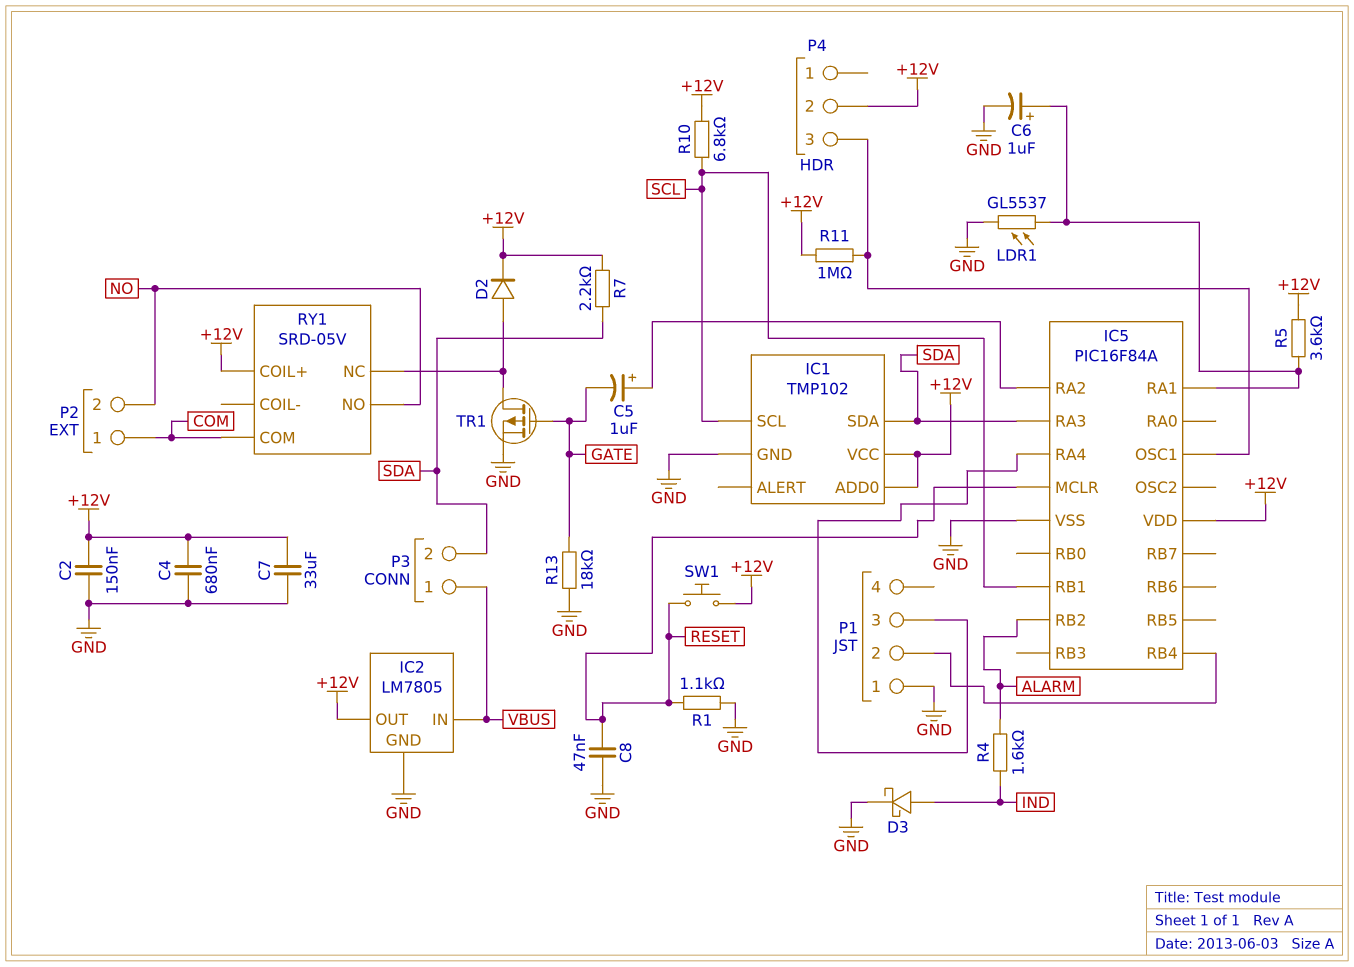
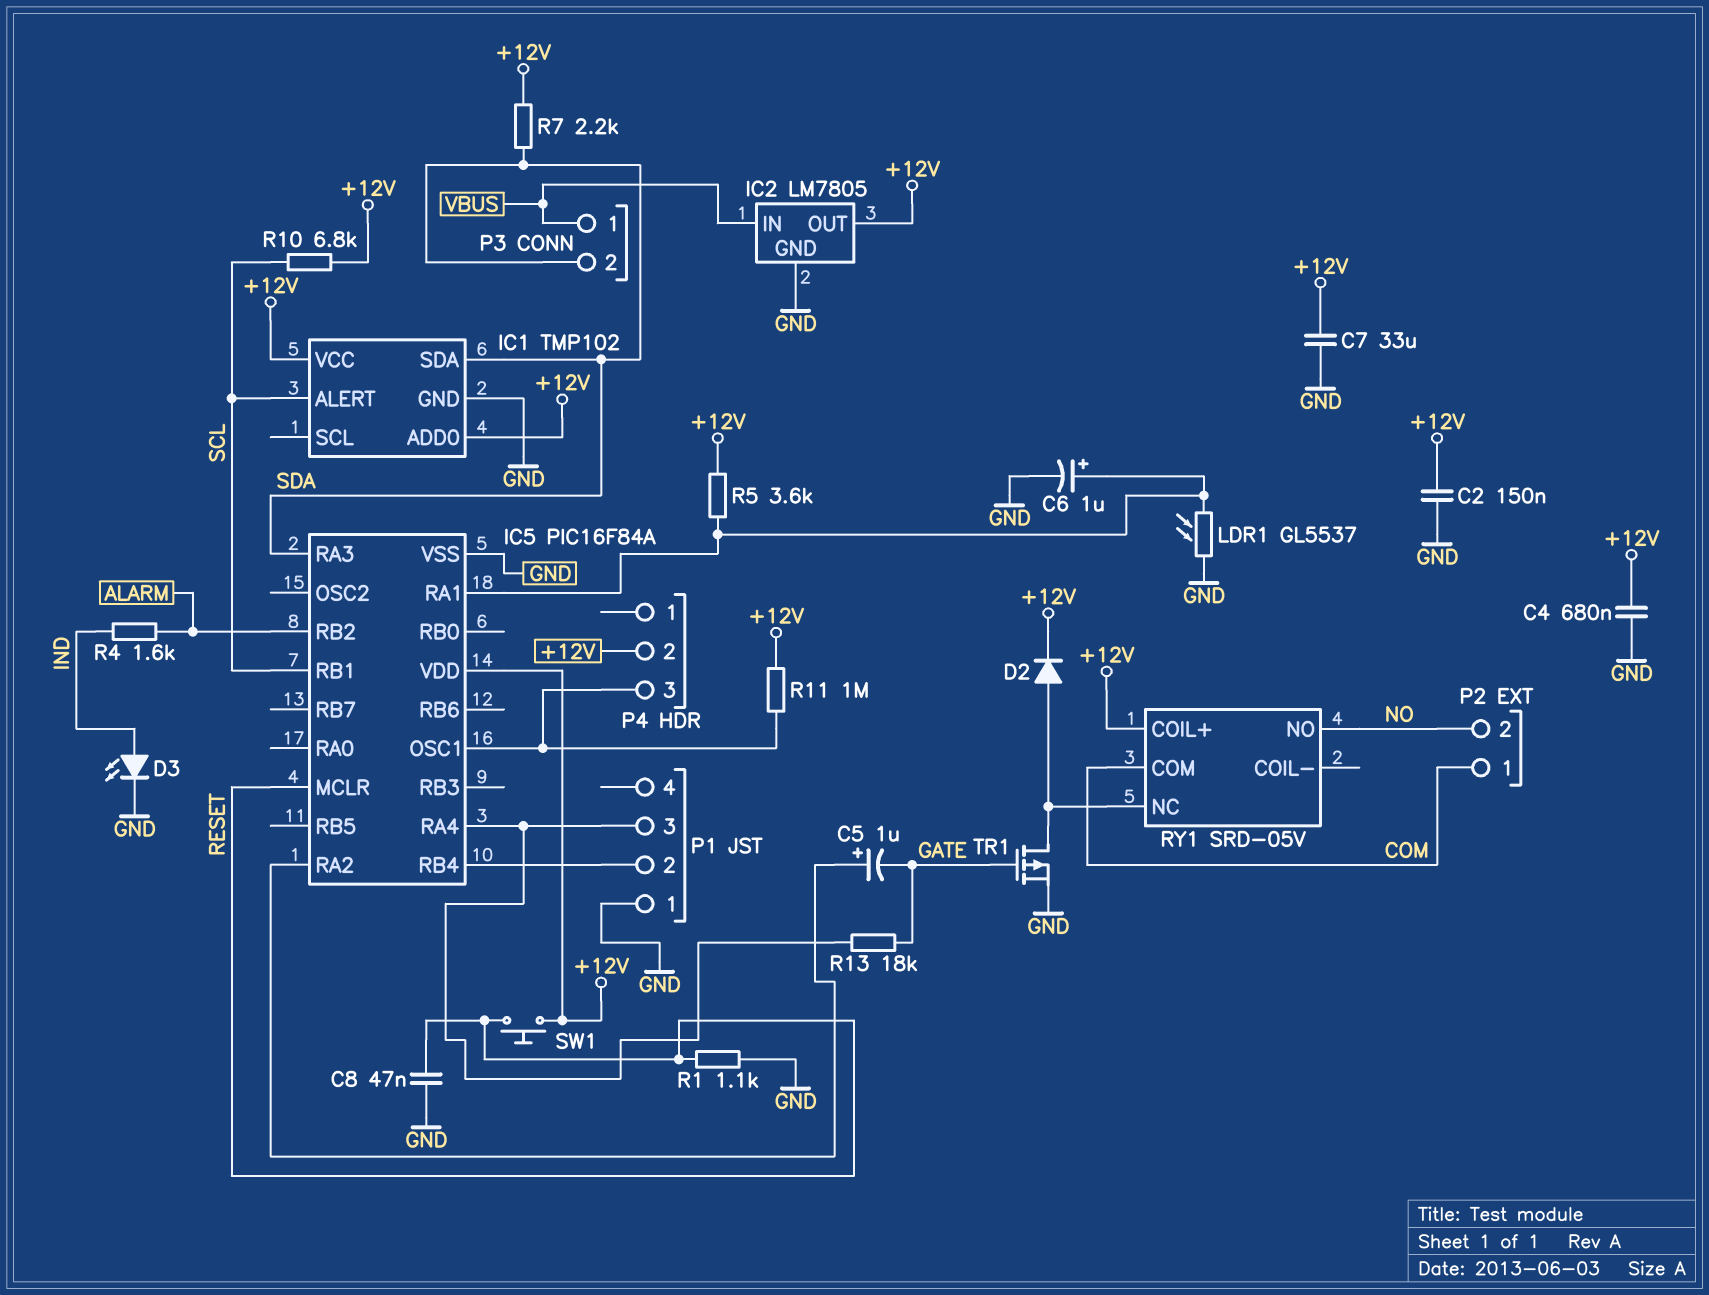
D3: schottky (A IND, K GND) -> LED (A IND, K GND)
IC1 pin ALERT: none -> SCL
IC1 pin SCL: SCL -> none
R13: 18k (GATE, GND) -> 18k (GATE, IC5/RA4)

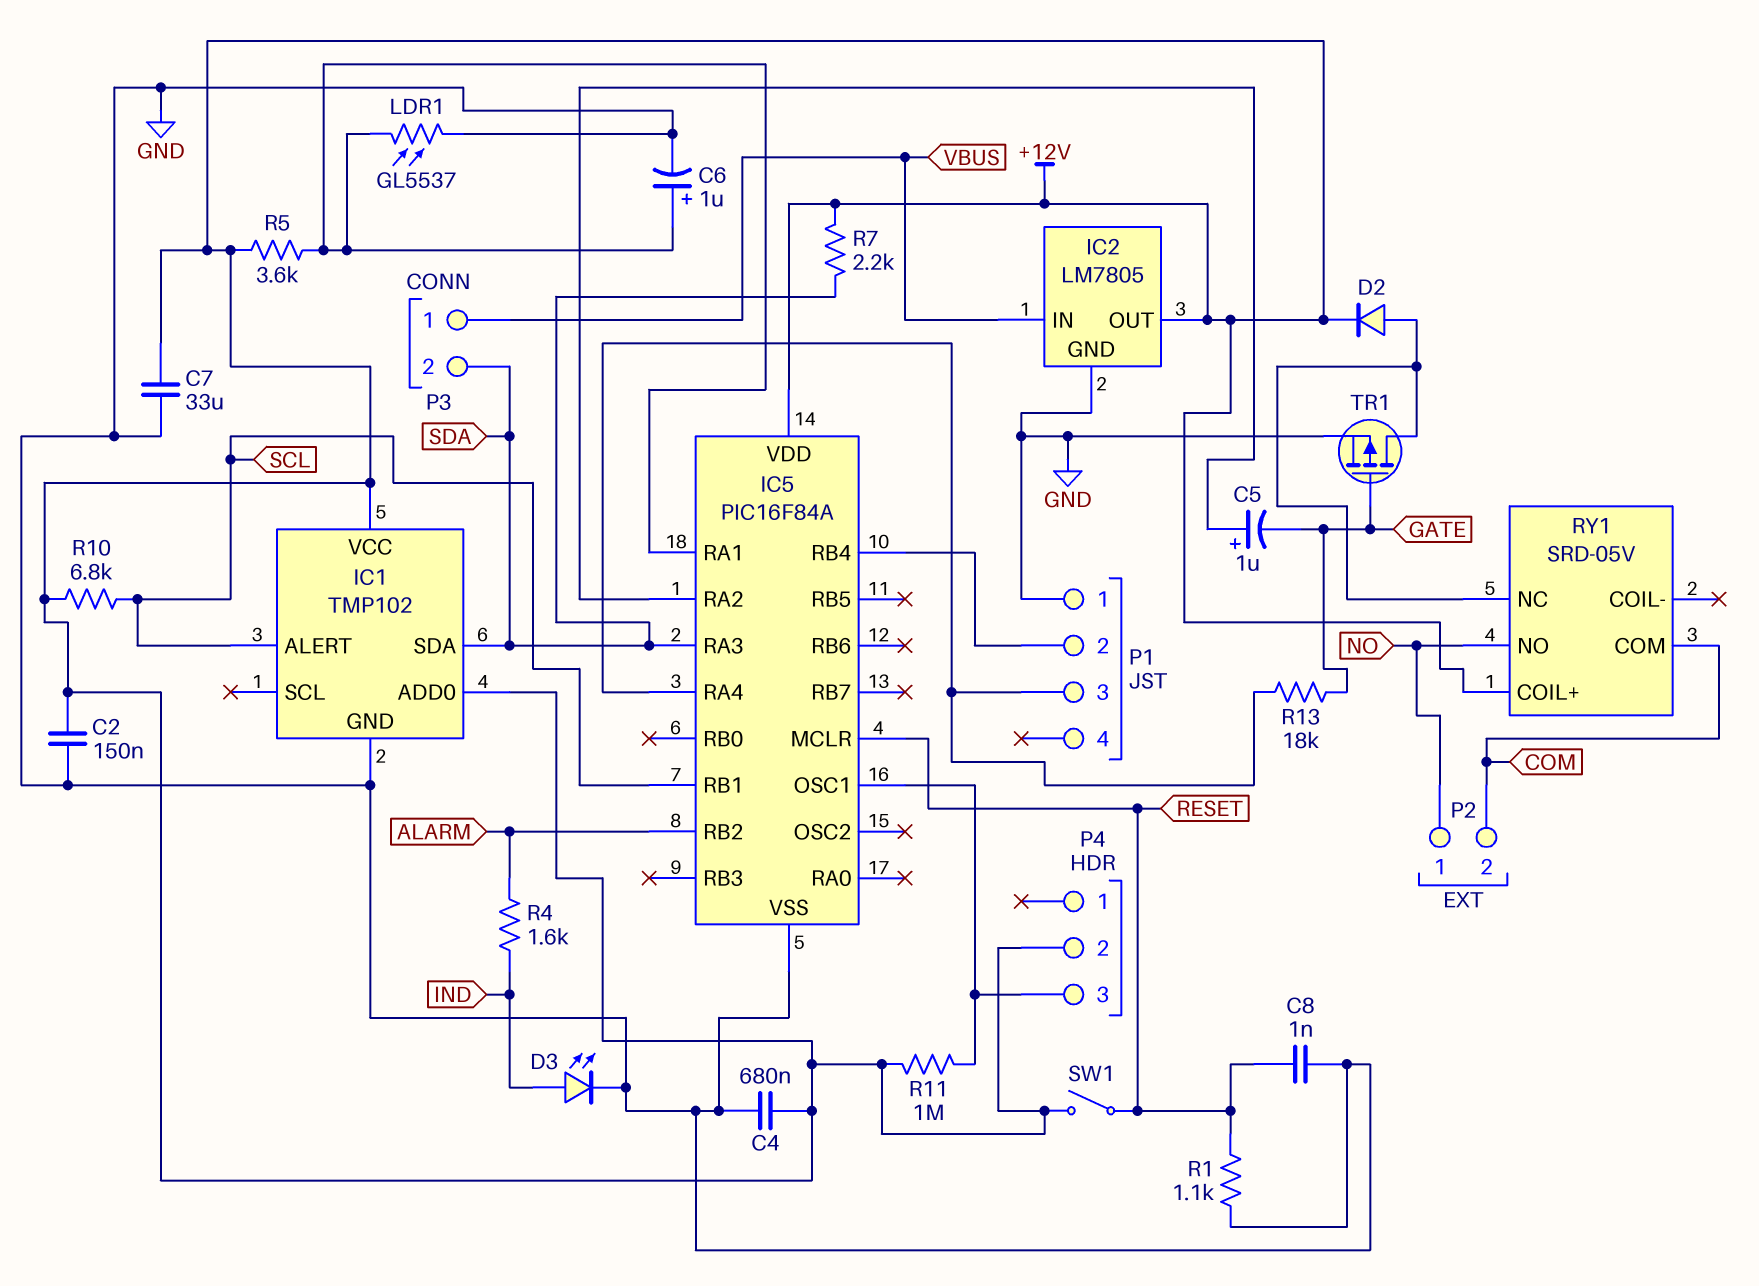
C8: 47nF (GND, RESET) -> 1nF (GND, RESET)
P2 pin 1: COM -> NO
P2 pin 2: NO -> COM
SW1: button (+12V, RESET) -> switch (+12V, RESET)

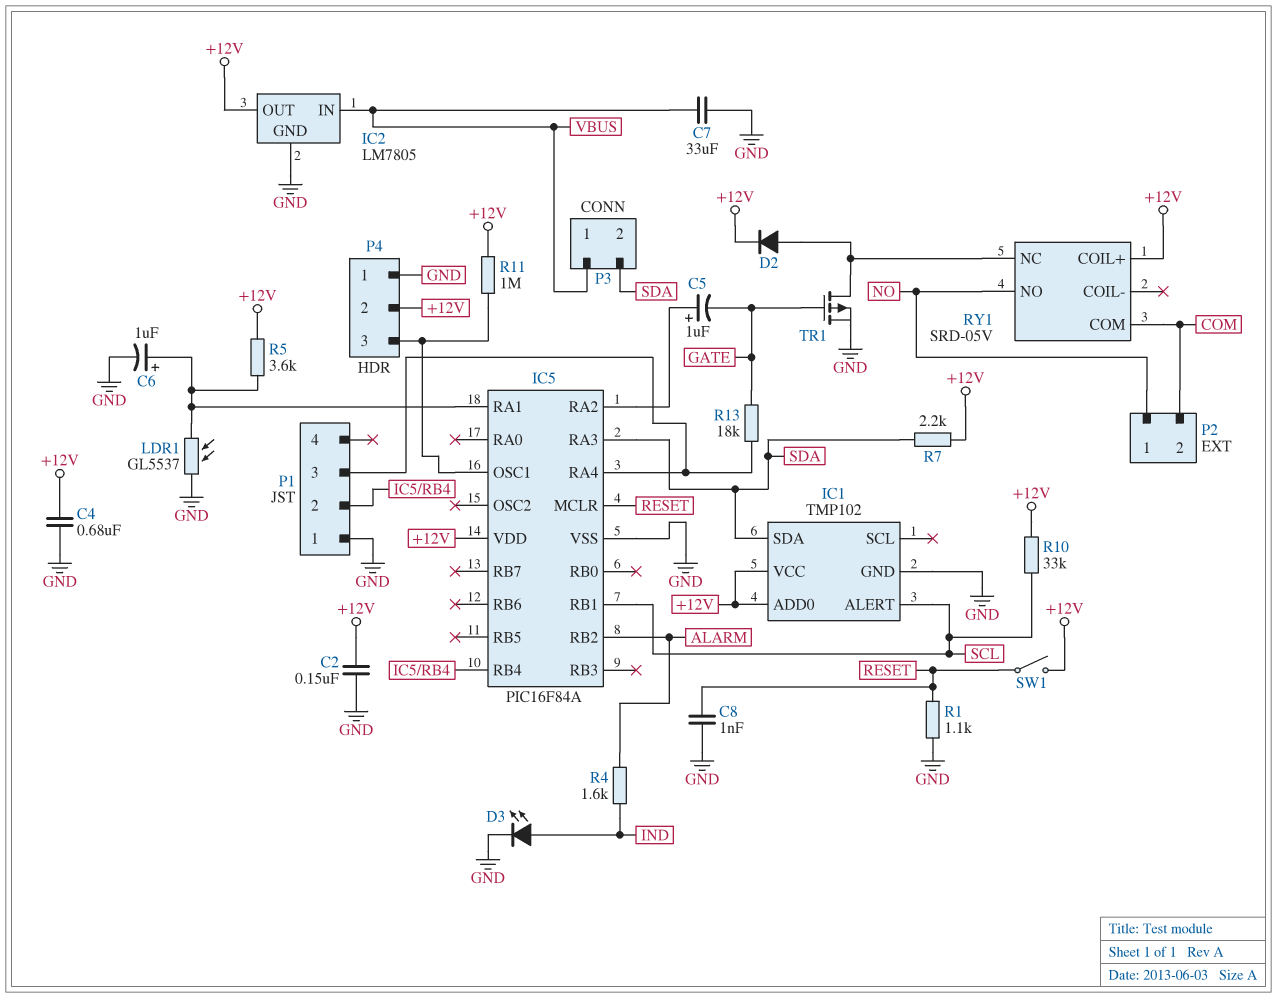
C7: 33uF (+12V, GND) -> 33uF (GND, VBUS)
P4 pin 1: none -> GND
R10: 6.8k (+12V, SCL) -> 33k (+12V, SCL)

